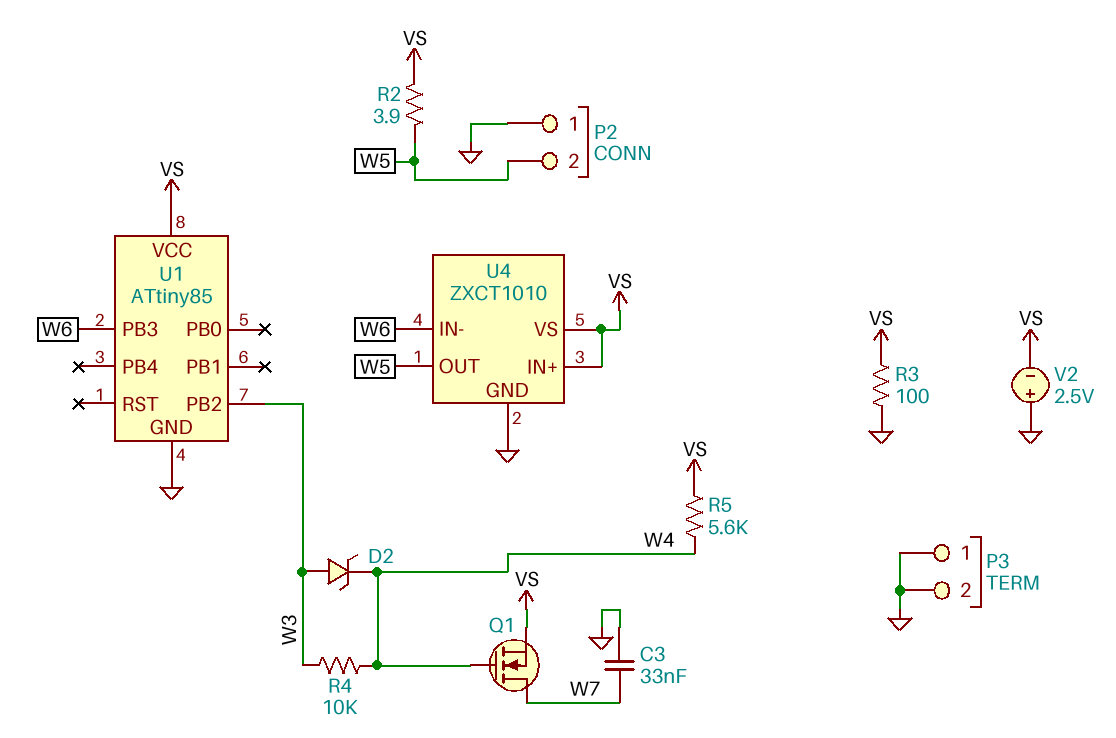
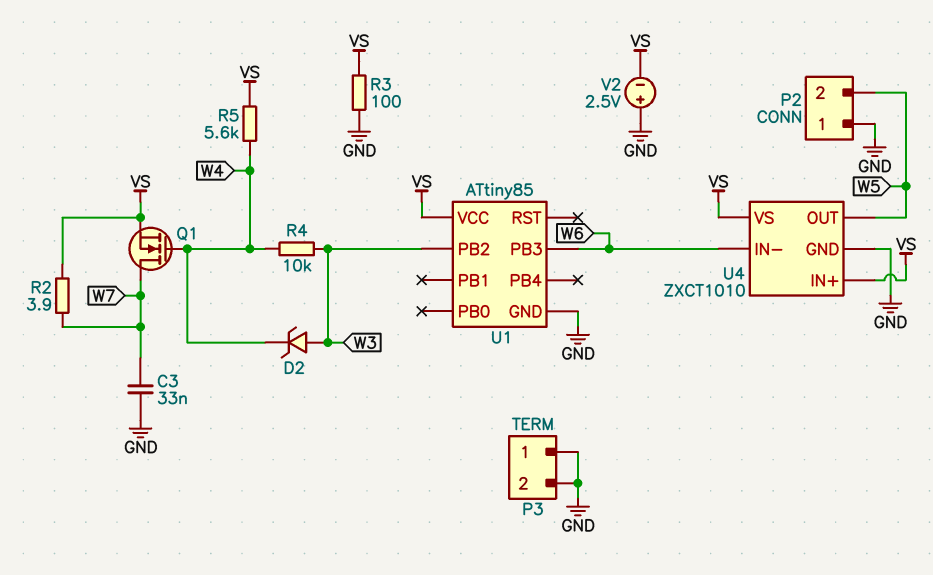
R2: 3.9 (VS, W5) -> 3.9 (VS, W7)

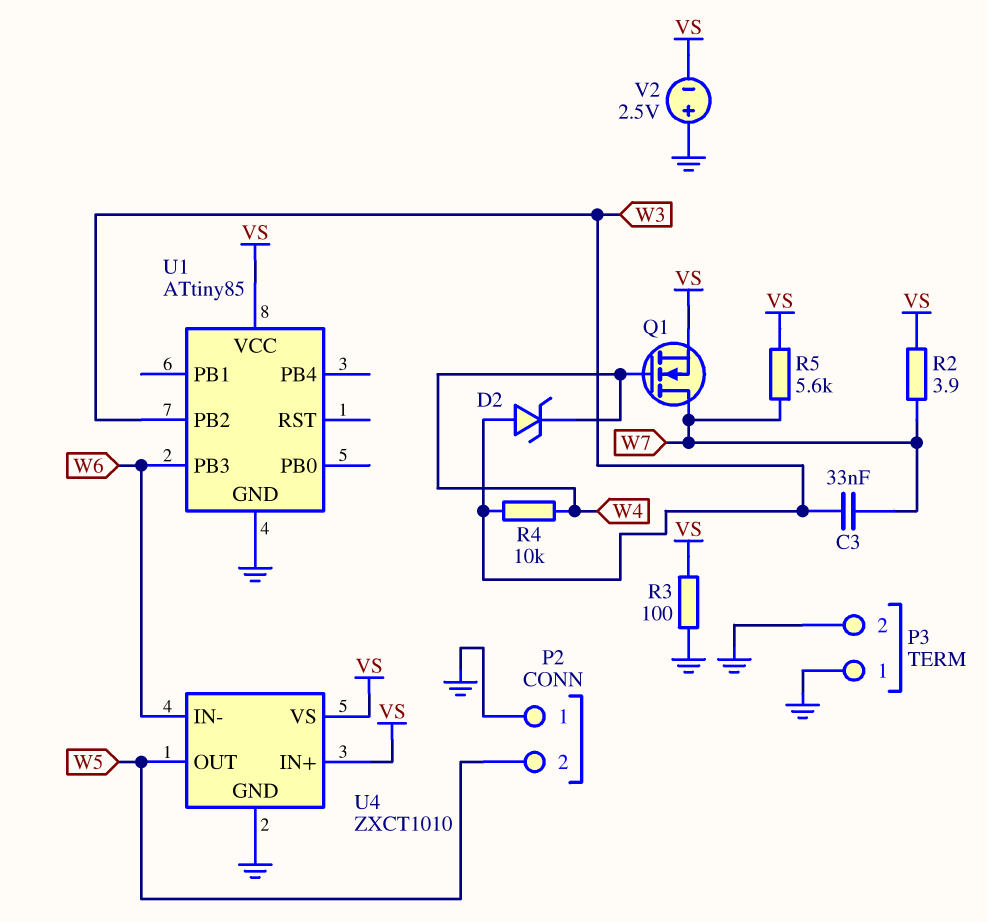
C3: 33nF (GND, W7) -> 33nF (W3, W7)
R5: 5.6k (VS, W4) -> 5.6k (VS, W7)

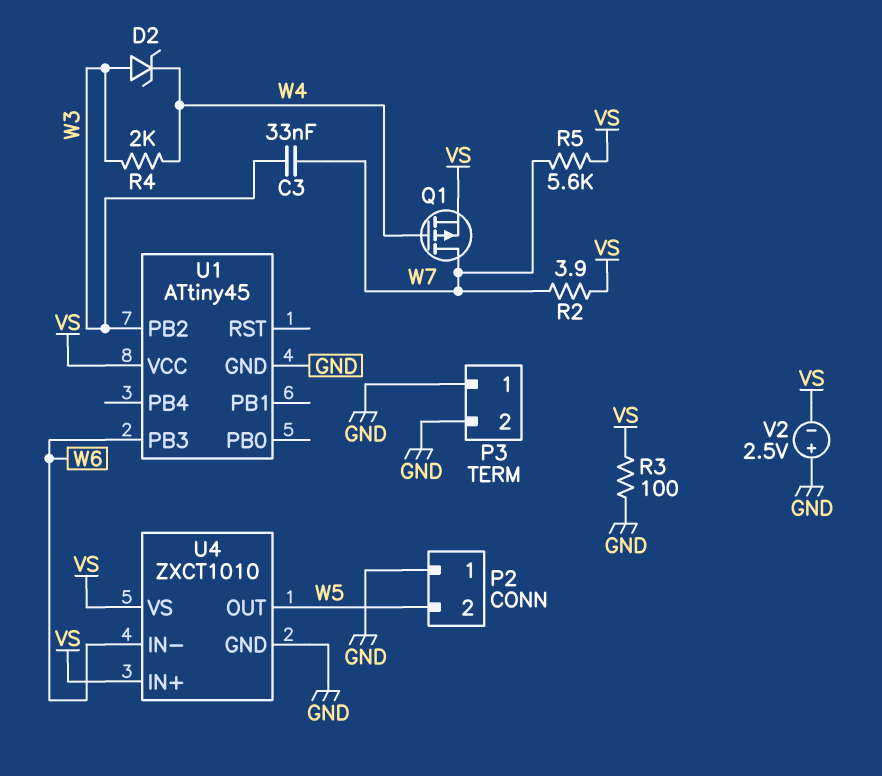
Q1: NMOS (G W4, D W7, S VS) -> PMOS (G W4, D W7, S VS)
R4: 10k (W3, W4) -> 2k (W3, W4)
U1: ATtiny85 -> ATtiny45

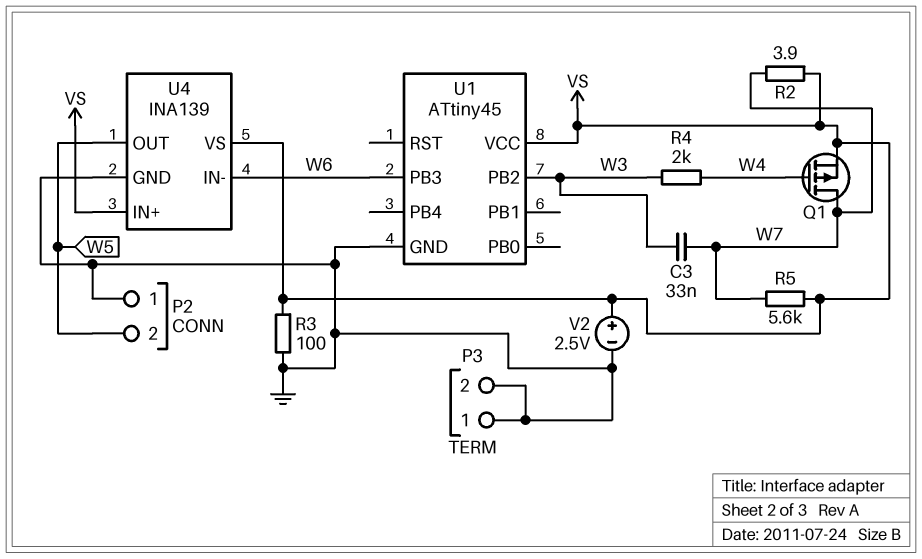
D2: zener (A W3, K W4) -> none
U4: ZXCT1010 -> INA139
V2: 2.5V (plus GND, minus VS) -> 2.5V (plus VS, minus GND)

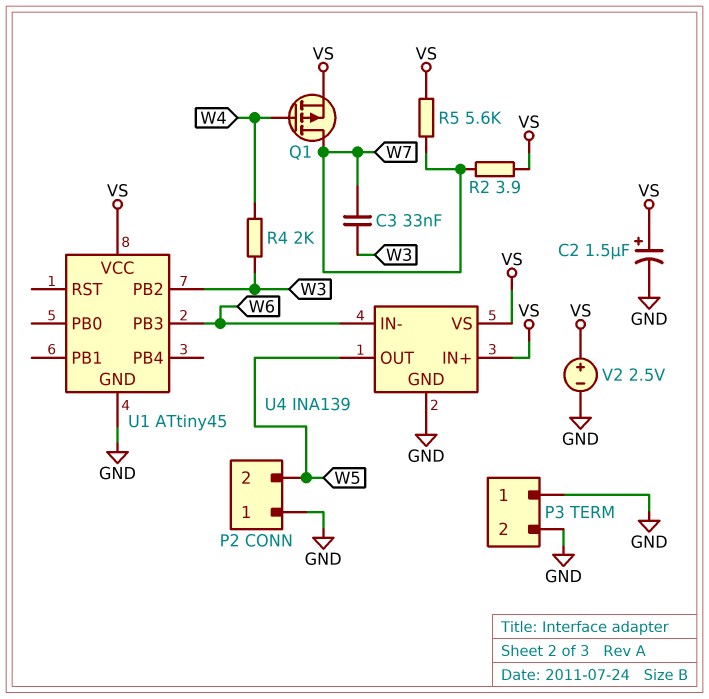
C2: none -> 1.5uF (plus VS, minus GND)
R3: 100 (GND, VS) -> none

